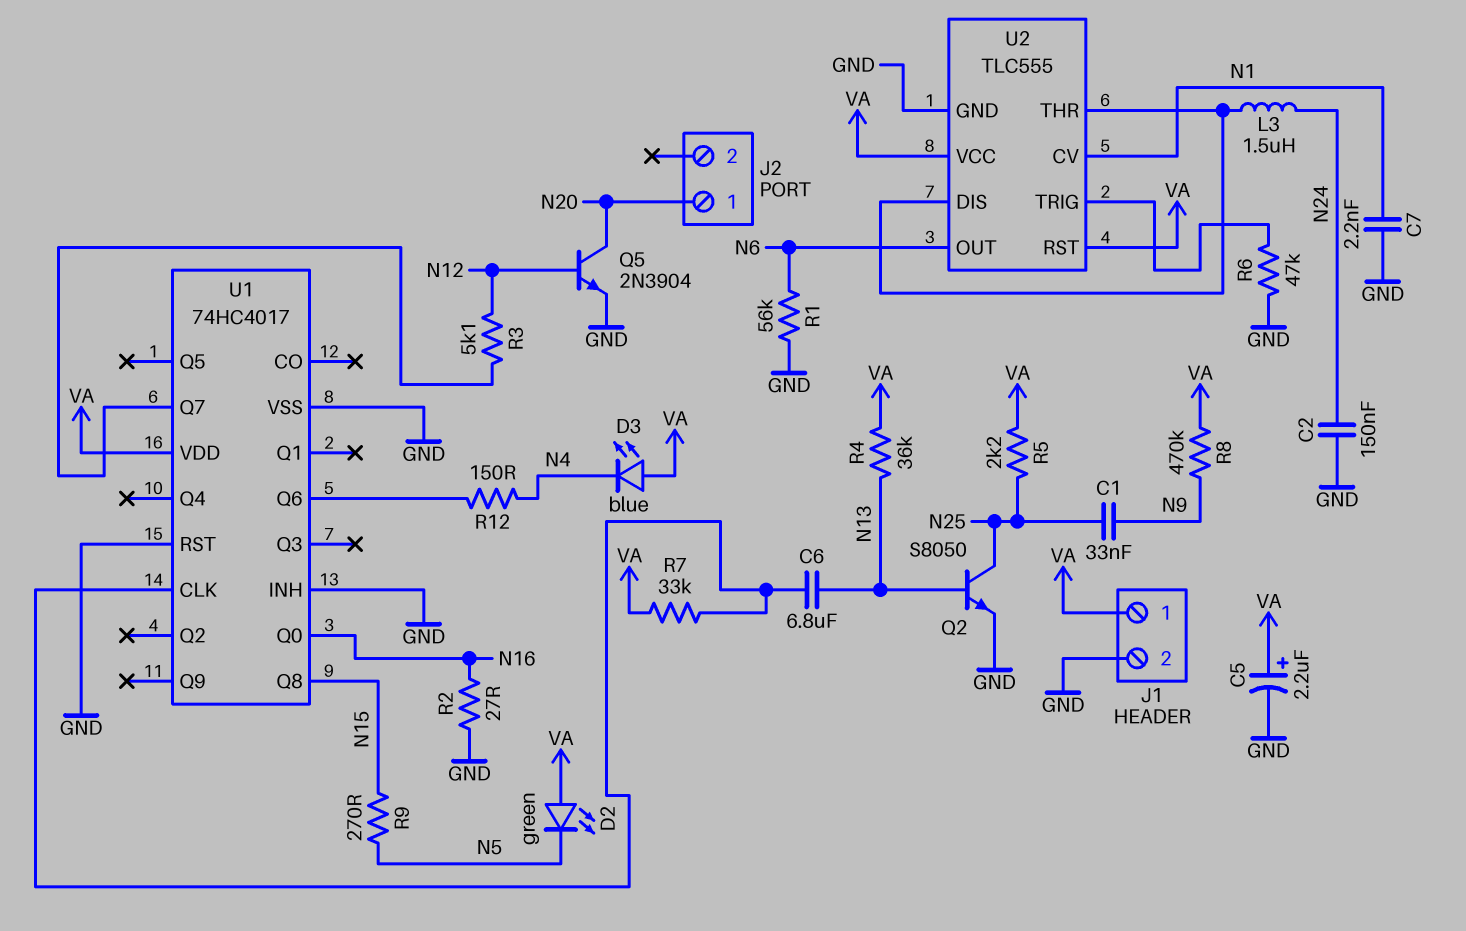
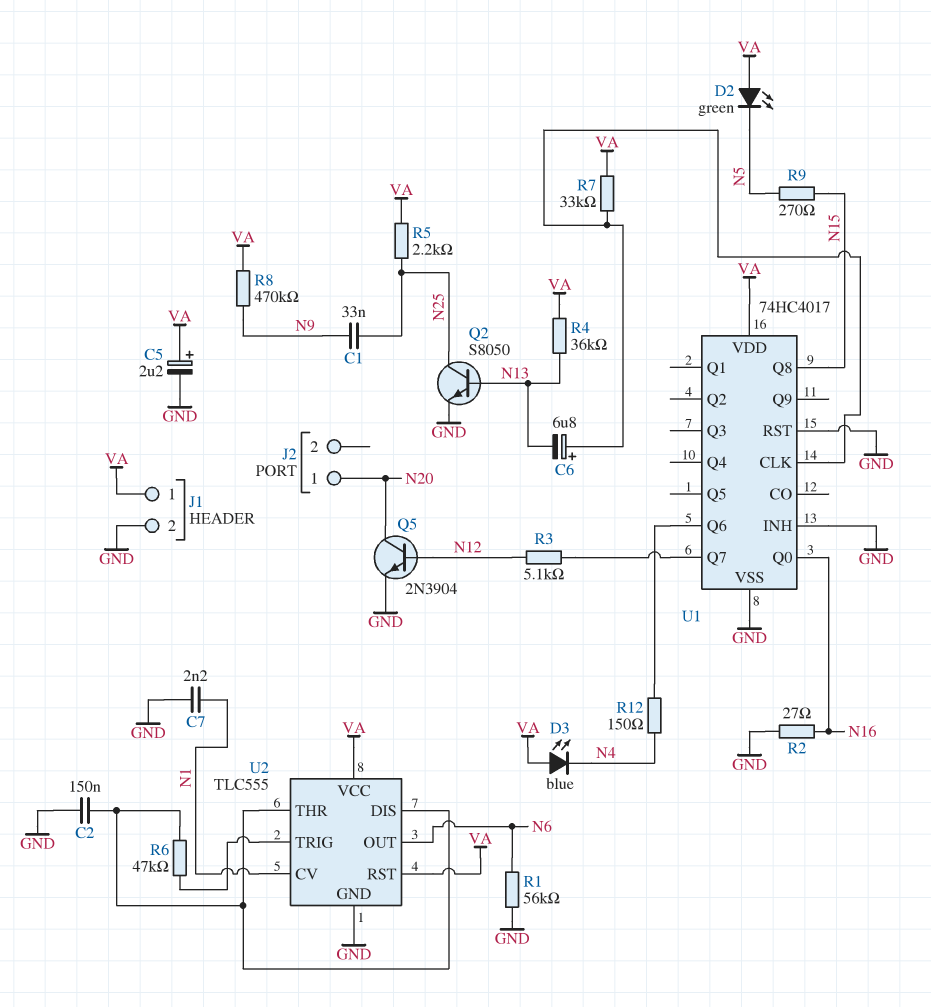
C2: 150nF (GND, N24) -> 150nF (GND, U2/DIS)
C6: 6.8uF (N13, U1/CLK) -> 6.8uF (plus U1/CLK, minus N13)
L3: 1.5uH (N24, U2/DIS) -> none
R6: 47k (GND, U2/TRIG) -> 47k (U2/DIS, U2/TRIG)

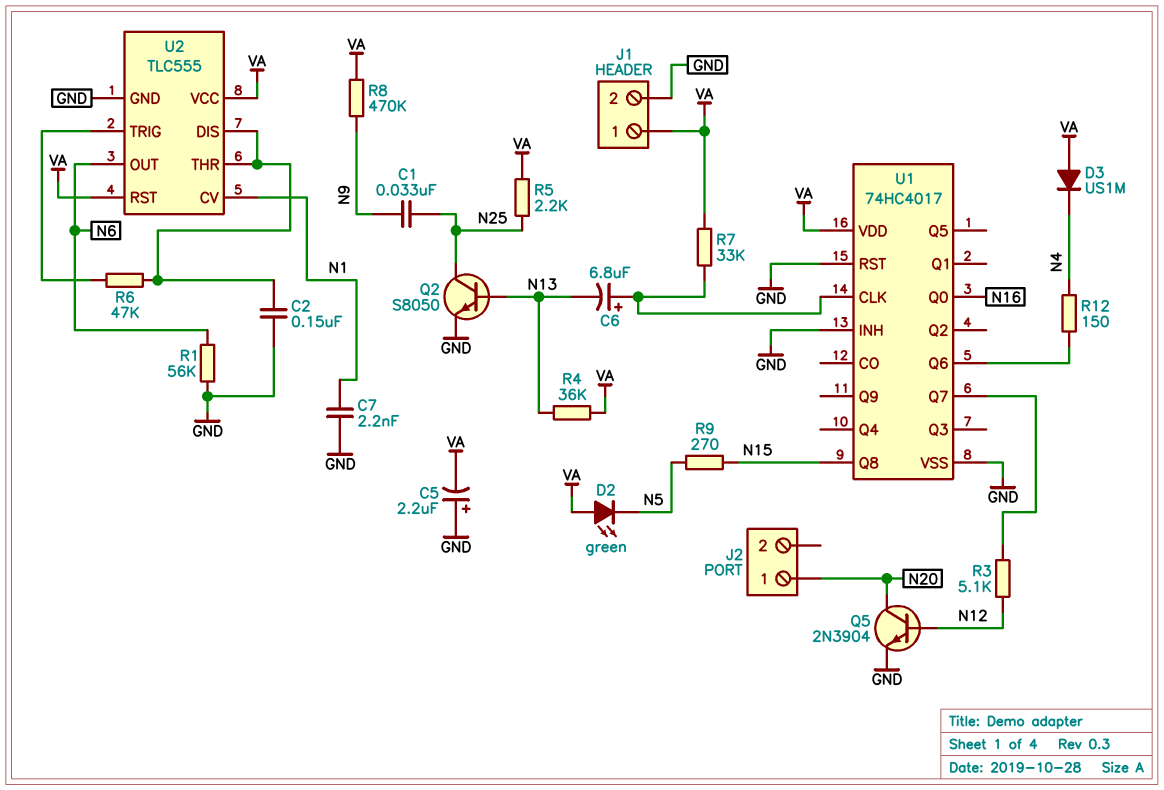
C5: 2.2uF (plus VA, minus GND) -> 2.2uF (plus GND, minus VA)
D3: LED blue (A VA, K N4) -> diode US1M (A VA, K N4)
R2: 27 (GND, N16) -> none

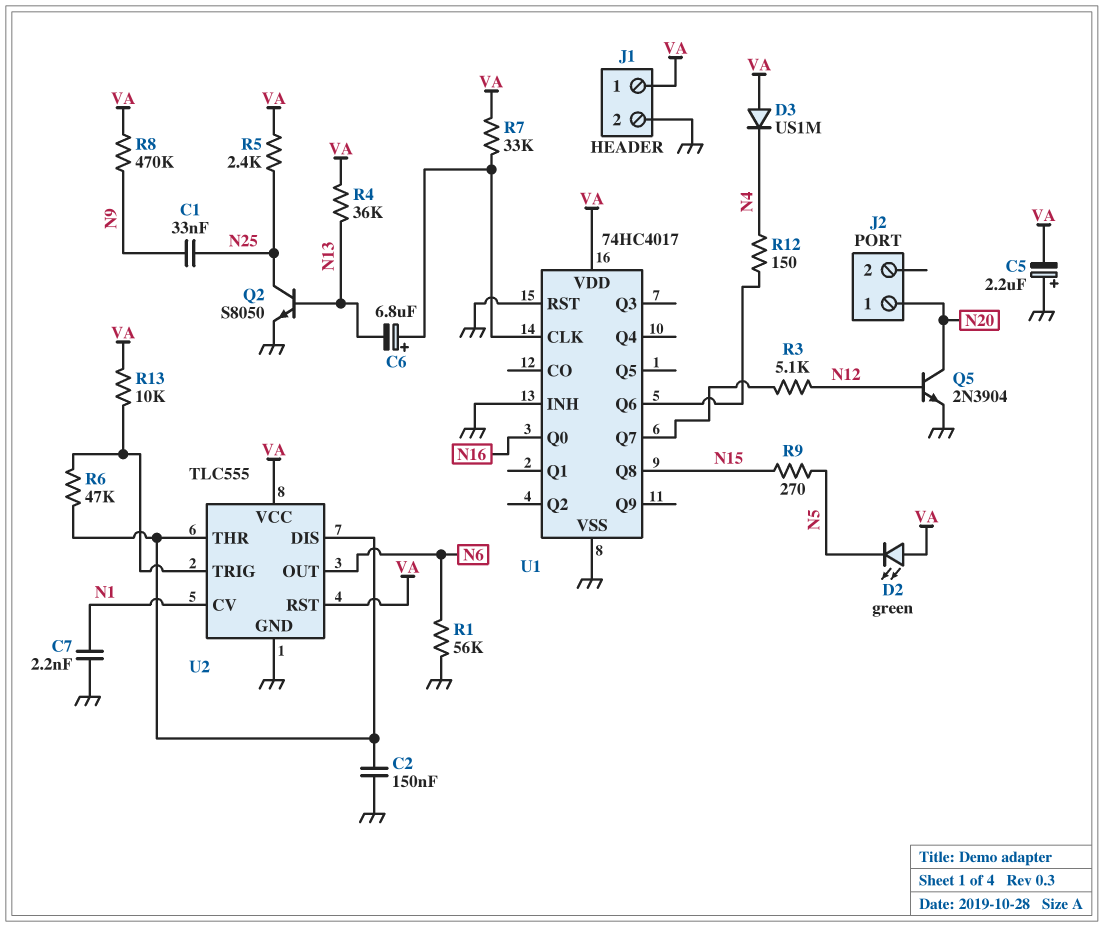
R5: 2.2k (N25, VA) -> 2.4k (N25, VA)
R13: none -> 10k (U2/TRIG, VA)

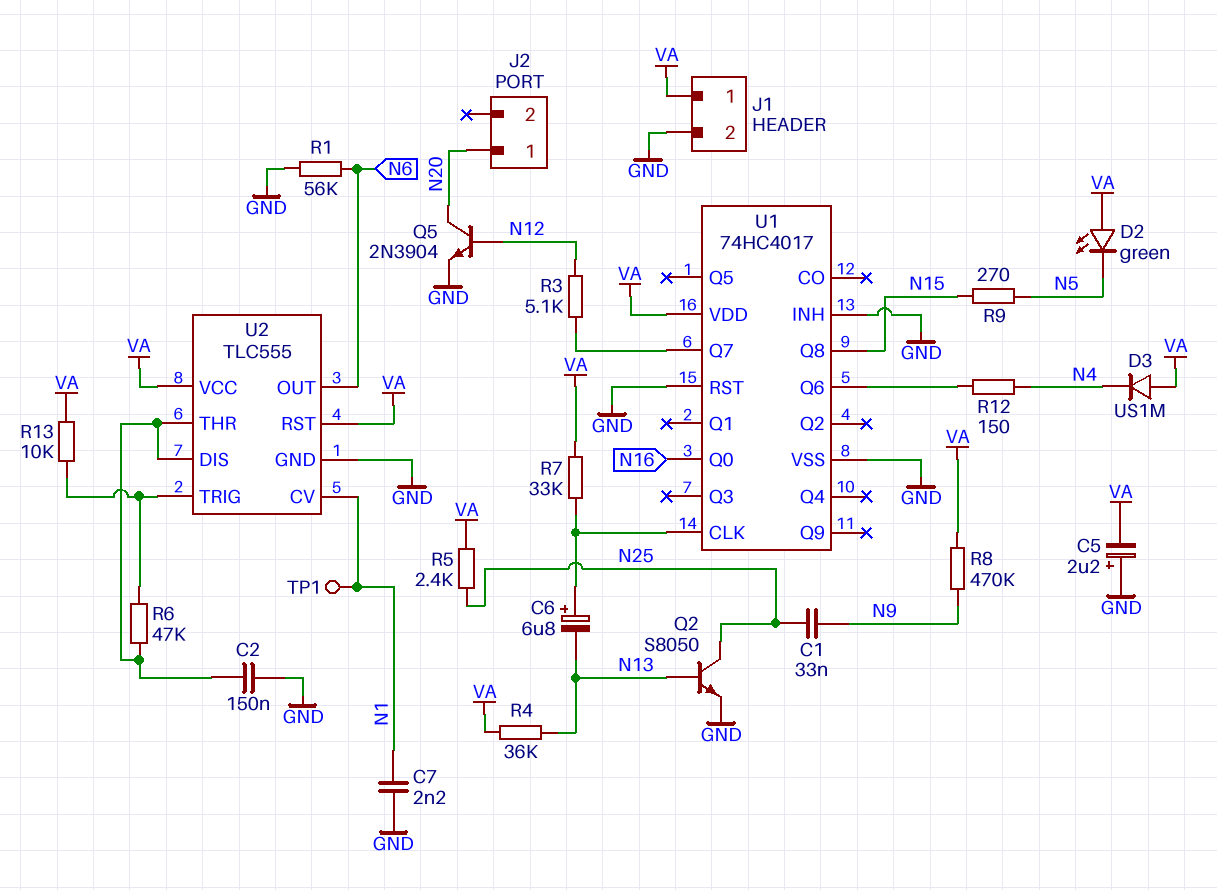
TP1: none -> test point (N1)

